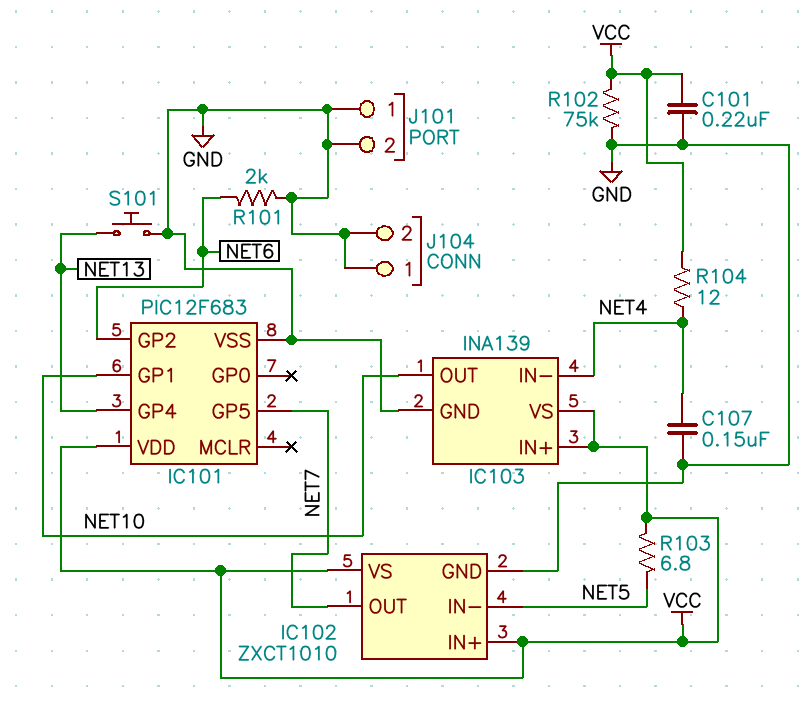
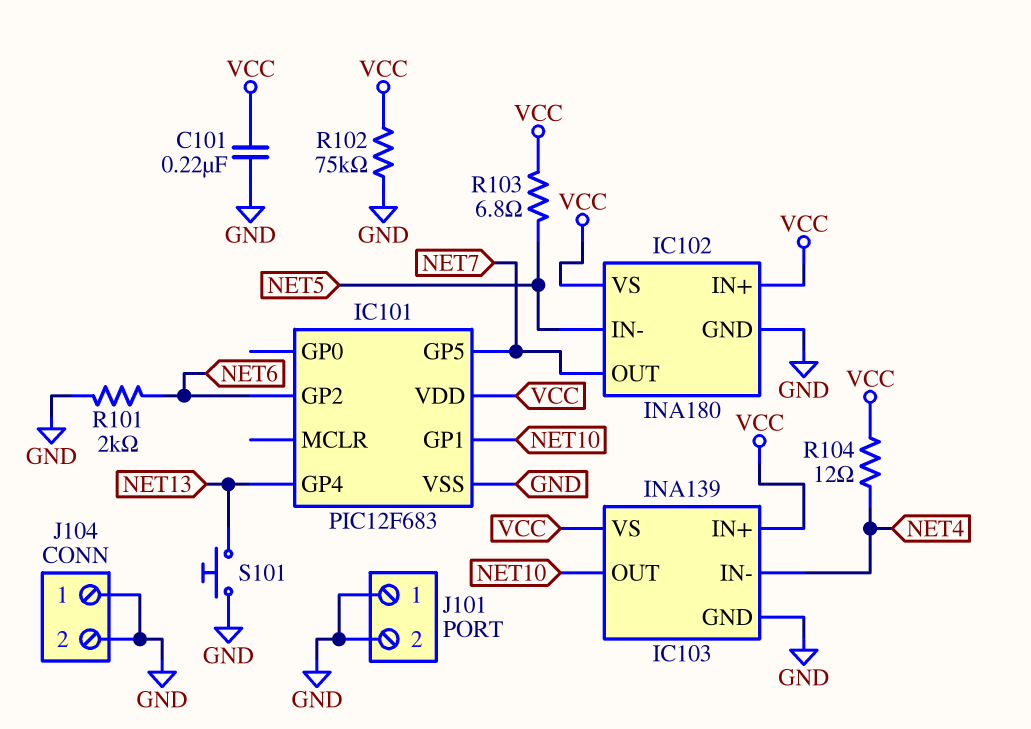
C107: 150nF (GND, NET4) -> none
IC102: ZXCT1010 -> INA180

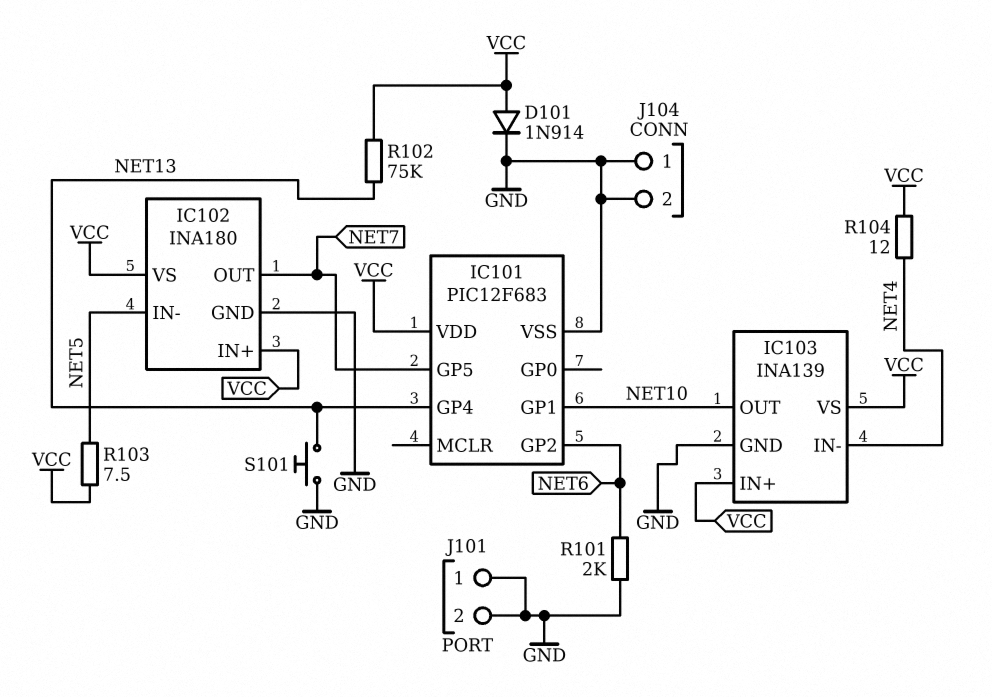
C101: 220nF (GND, VCC) -> none
D101: none -> diode 1N914 (A VCC, K GND)
R102: 75k (GND, VCC) -> 75k (NET13, VCC)
R103: 6.8 (NET5, VCC) -> 7.5 (NET5, VCC)

